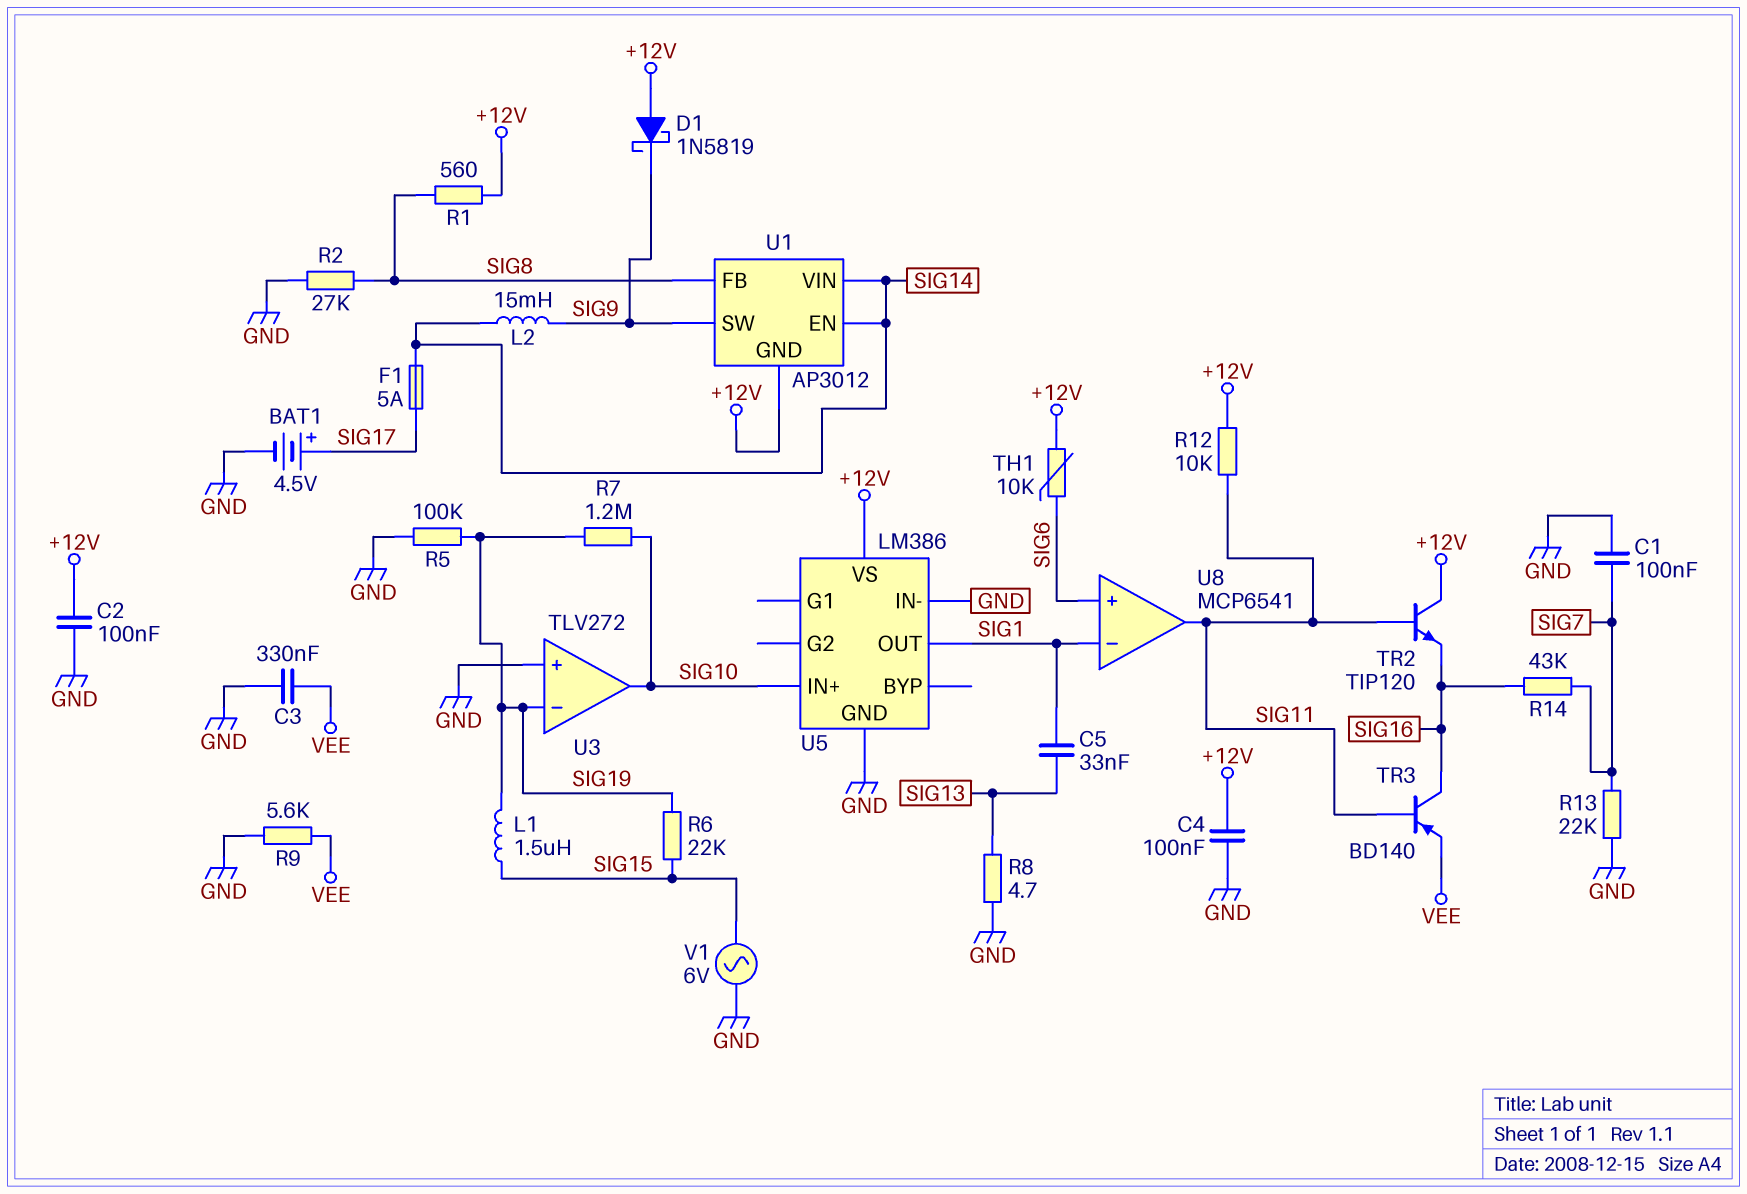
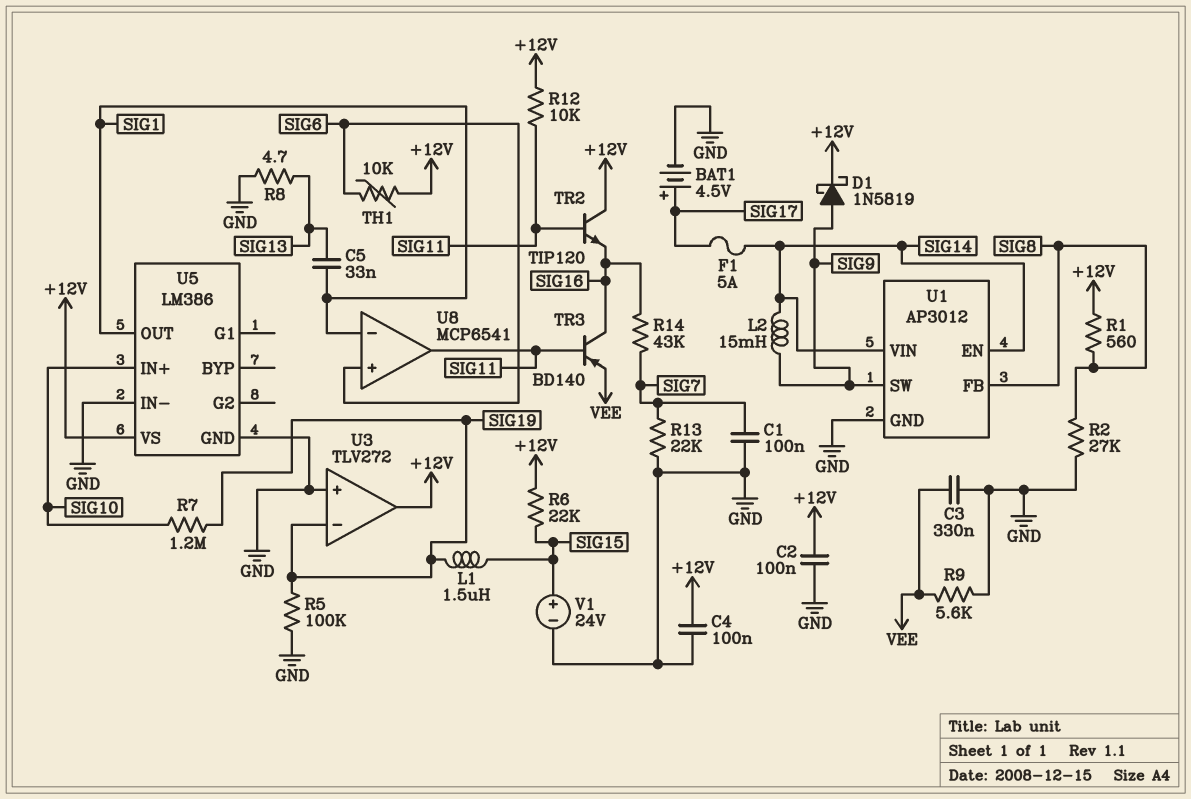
D1: schottky 1N5819 (A +12V, K SIG9) -> schottky 1N5819 (A SIG9, K +12V)
R6: 22k (SIG15, SIG19) -> 22k (+12V, SIG15)
U1 pin GND: +12V -> GND
U3 pin out: SIG10 -> +12V
V1: AC 6V (GND, SIG15) -> 24V (plus SIG15, minus GND)

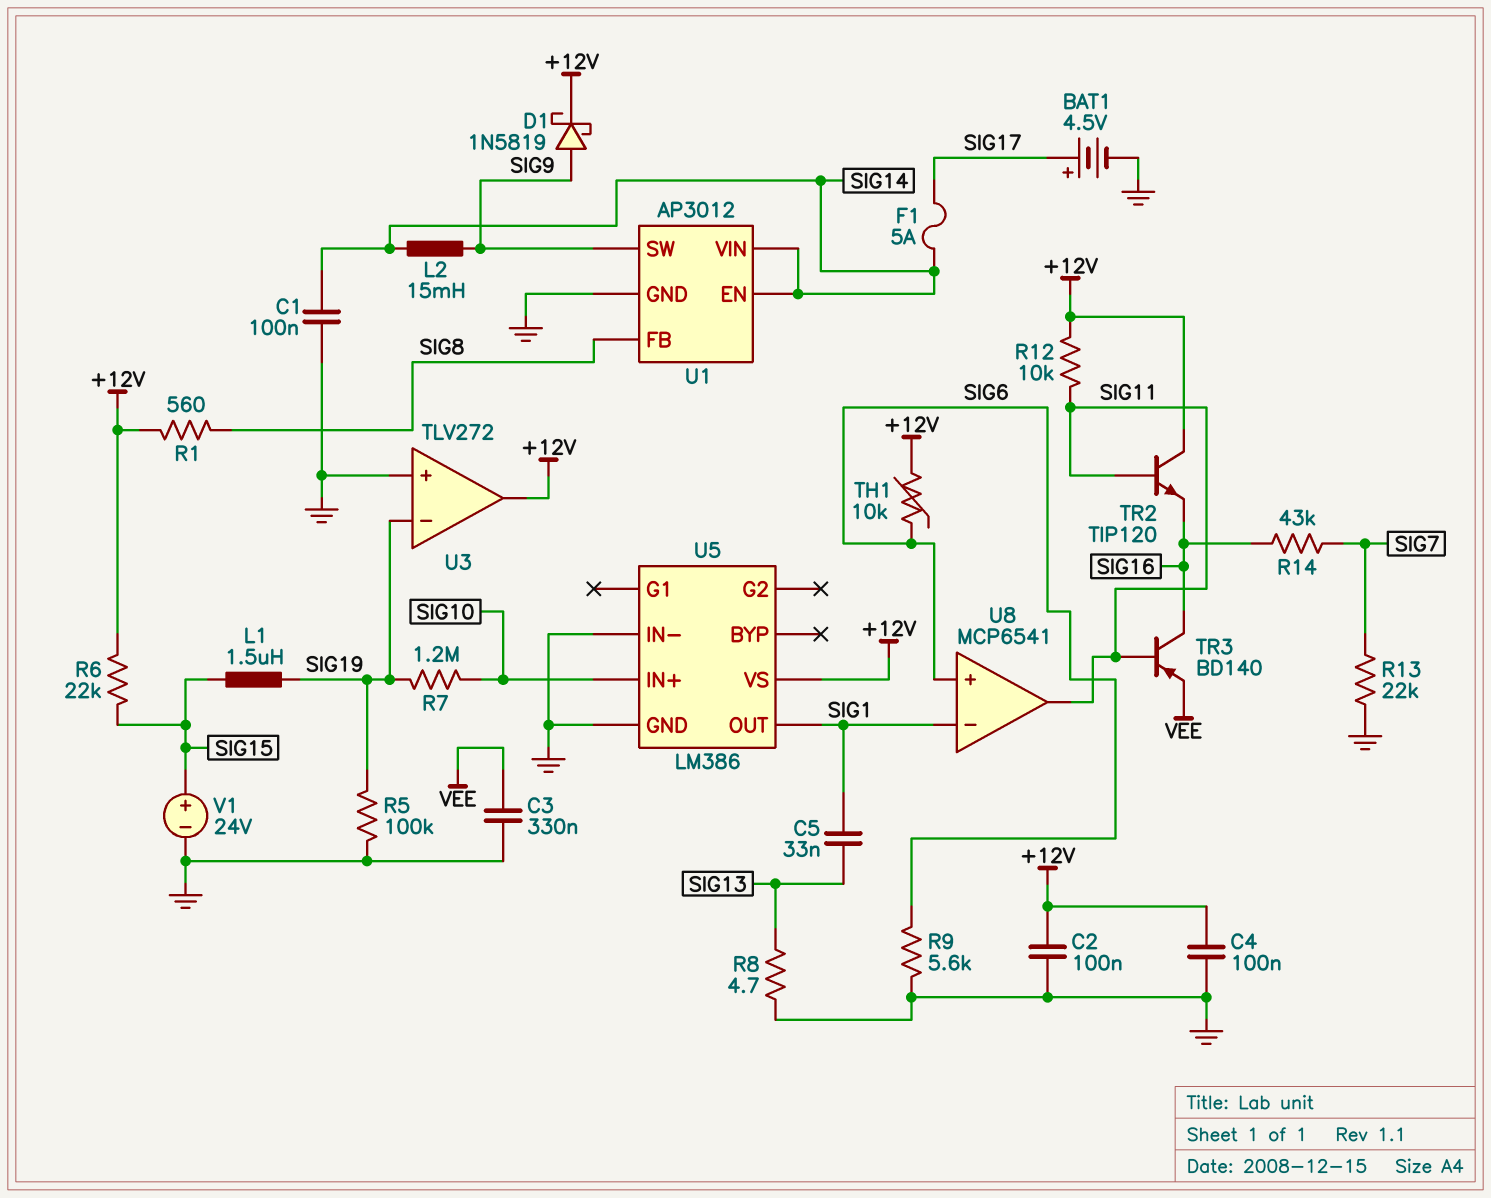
C1: 100nF (GND, SIG7) -> 100nF (GND, SIG14)
R2: 27k (GND, SIG8) -> none
R9: 5.6k (GND, VEE) -> 5.6k (GND, SIG6)

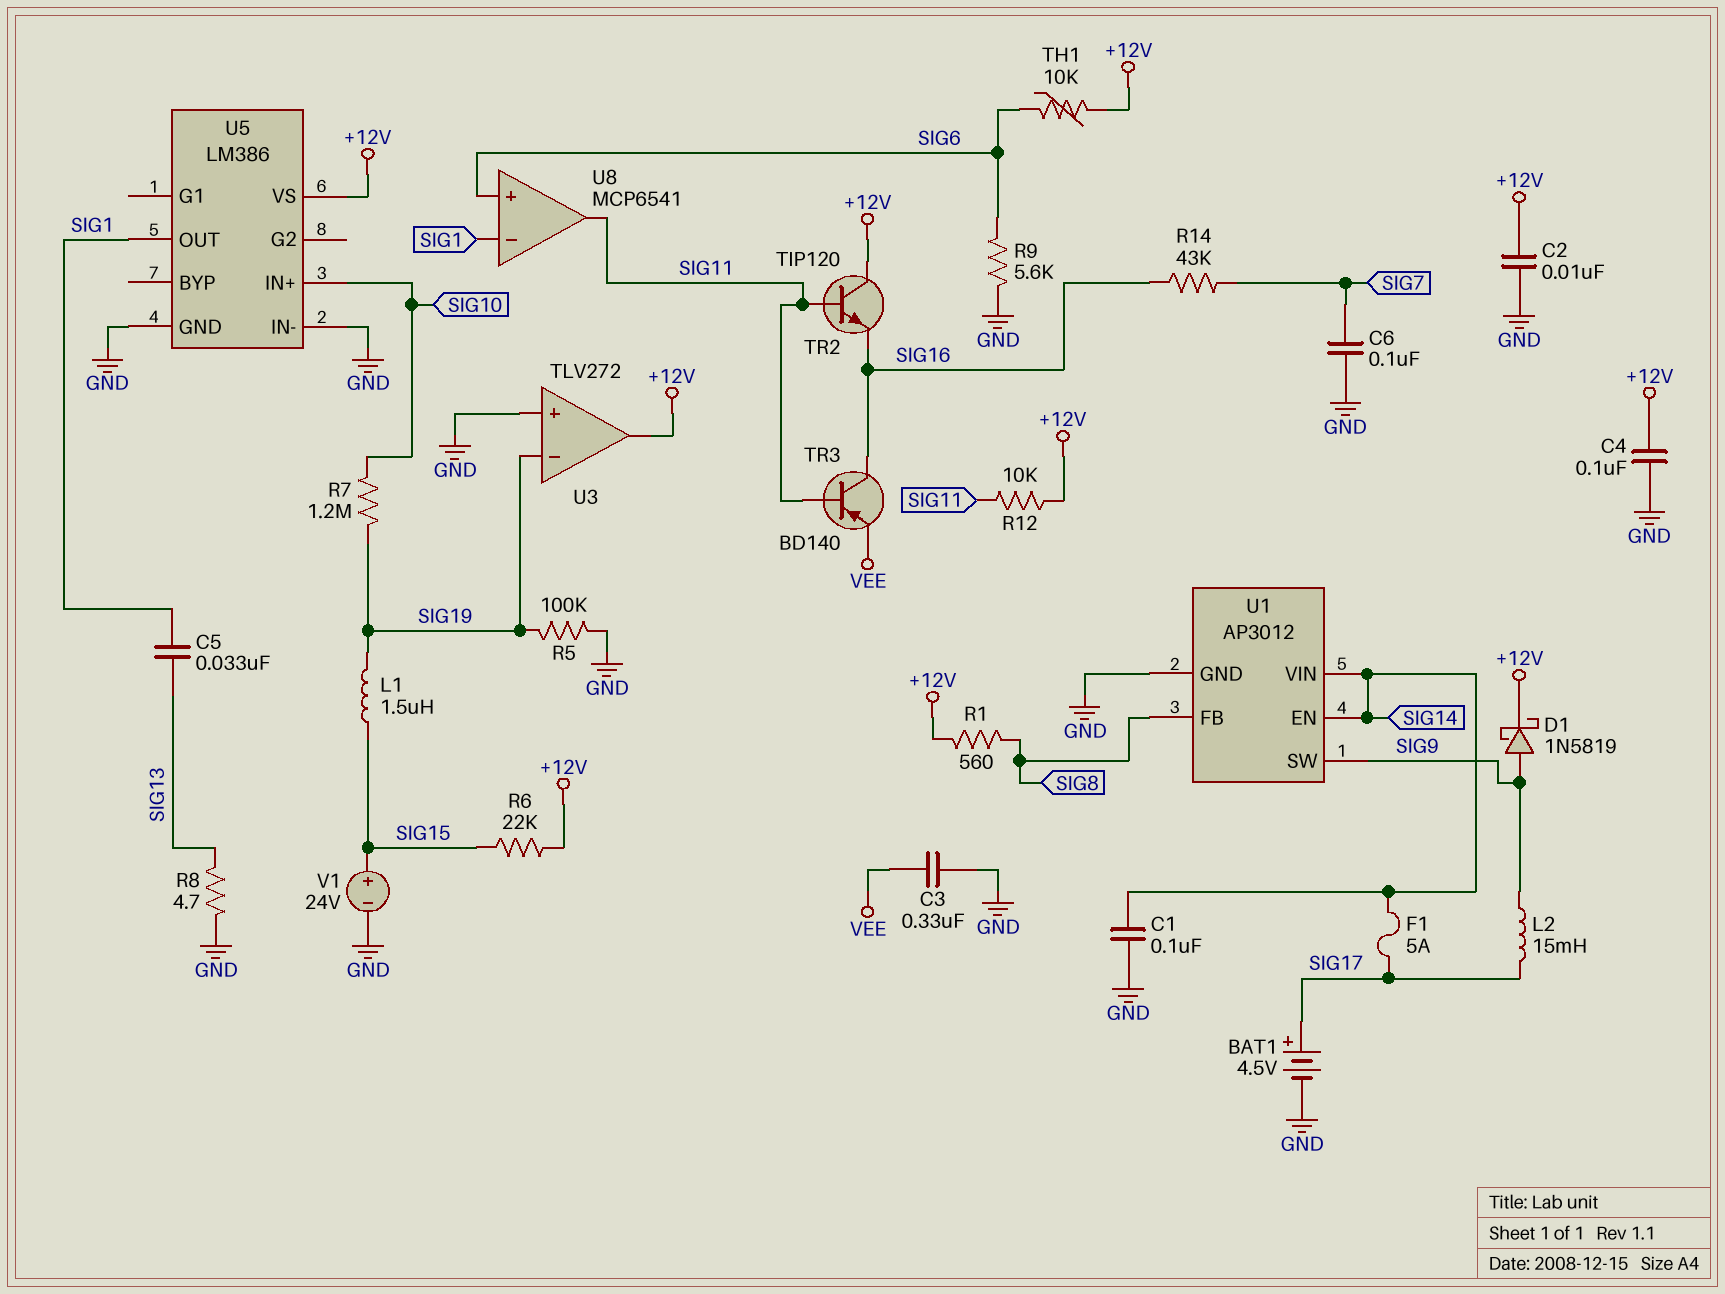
C2: 100nF (+12V, GND) -> 10nF (+12V, GND)
C6: none -> 100nF (GND, SIG7)
L2: 15mH (SIG9, SIG14) -> 15mH (SIG9, SIG17)
R13: 22k (GND, SIG7) -> none

